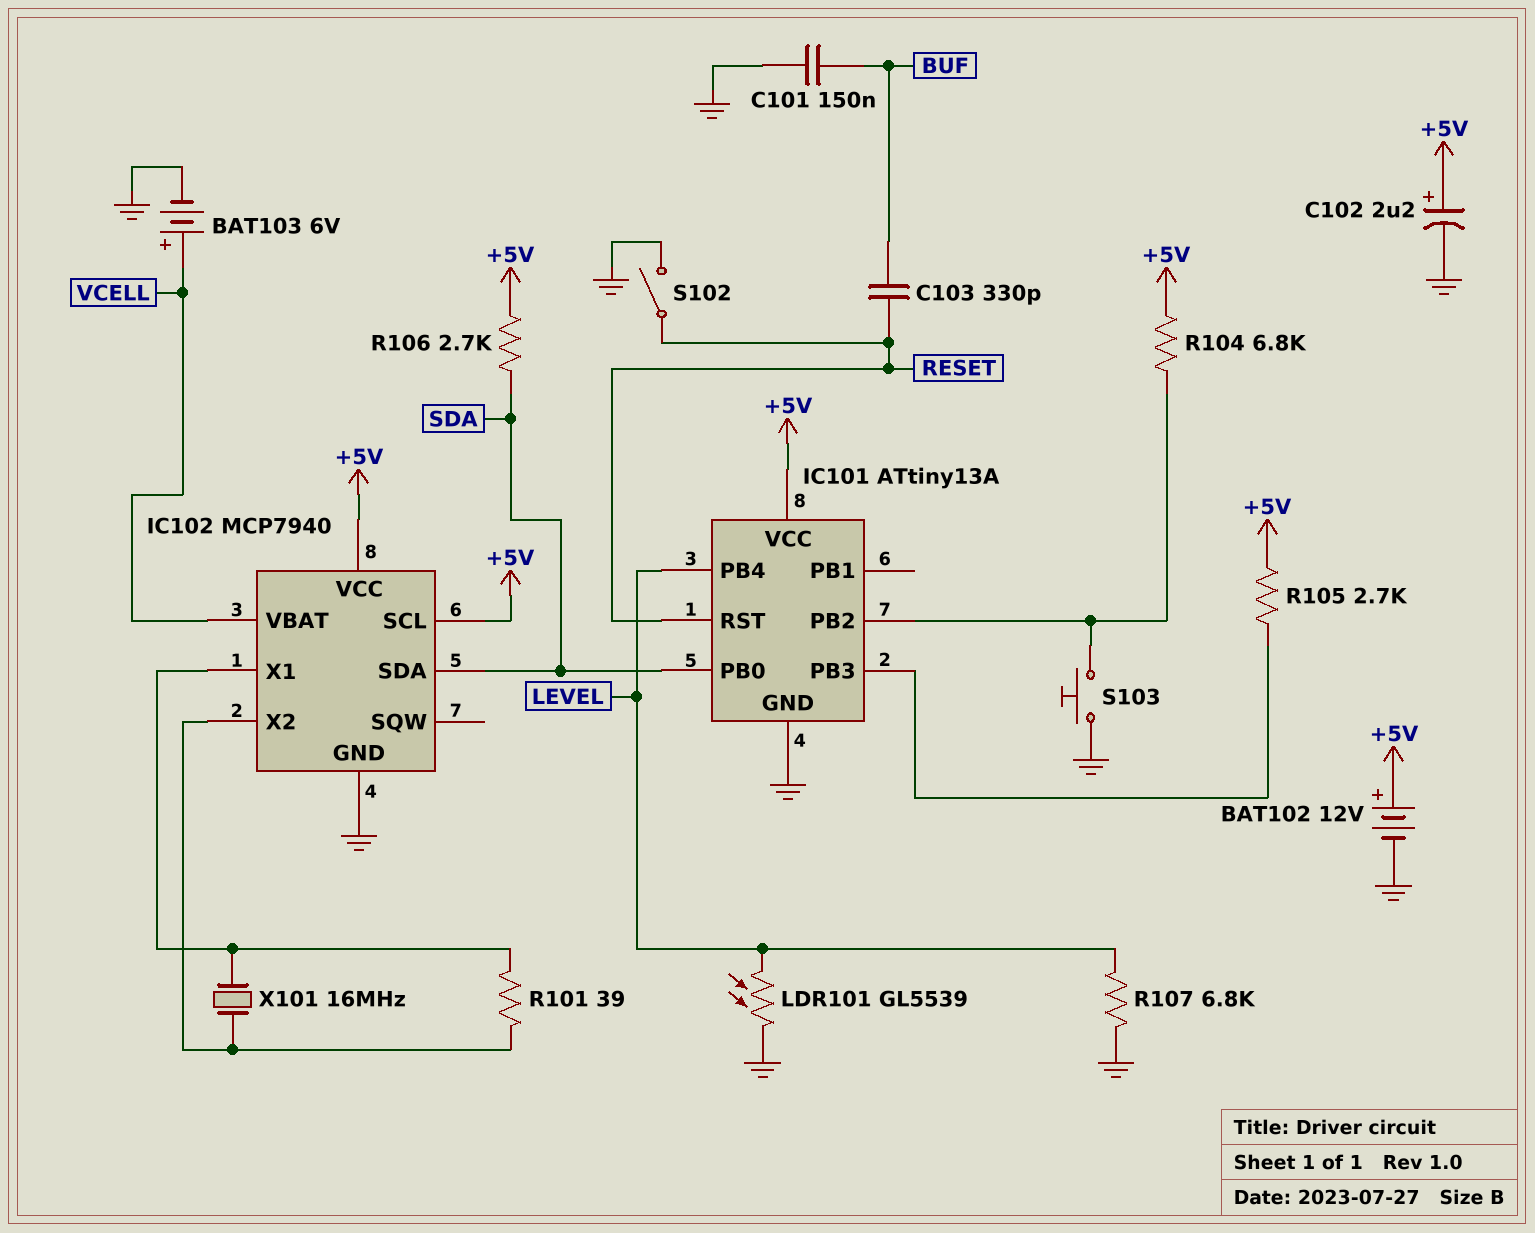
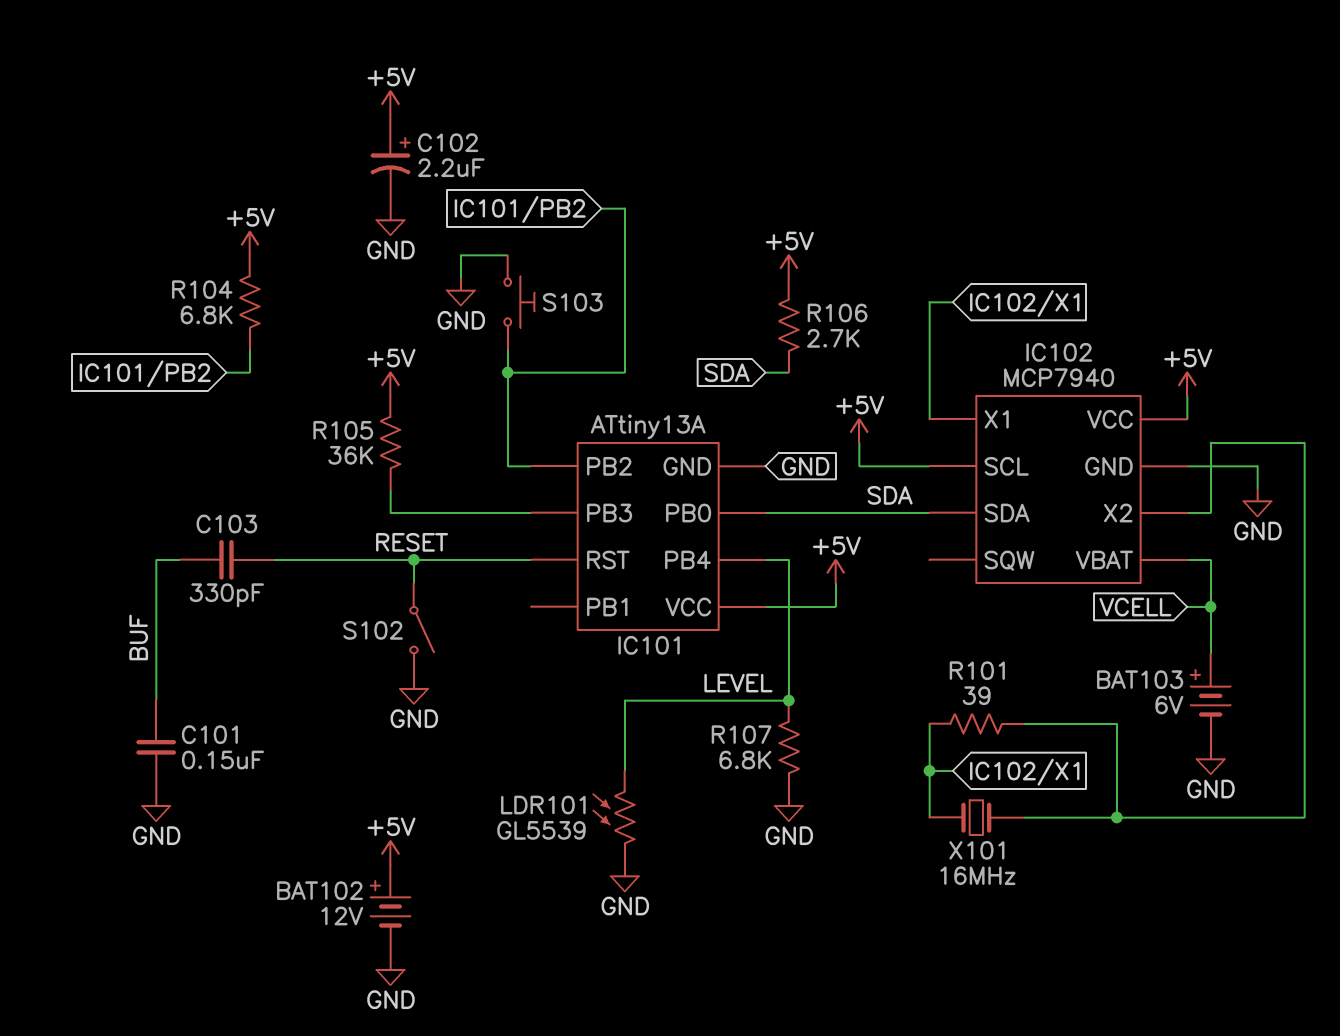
R105: 2.7k (+5V, IC101/PB3) -> 36k (+5V, IC101/PB3)

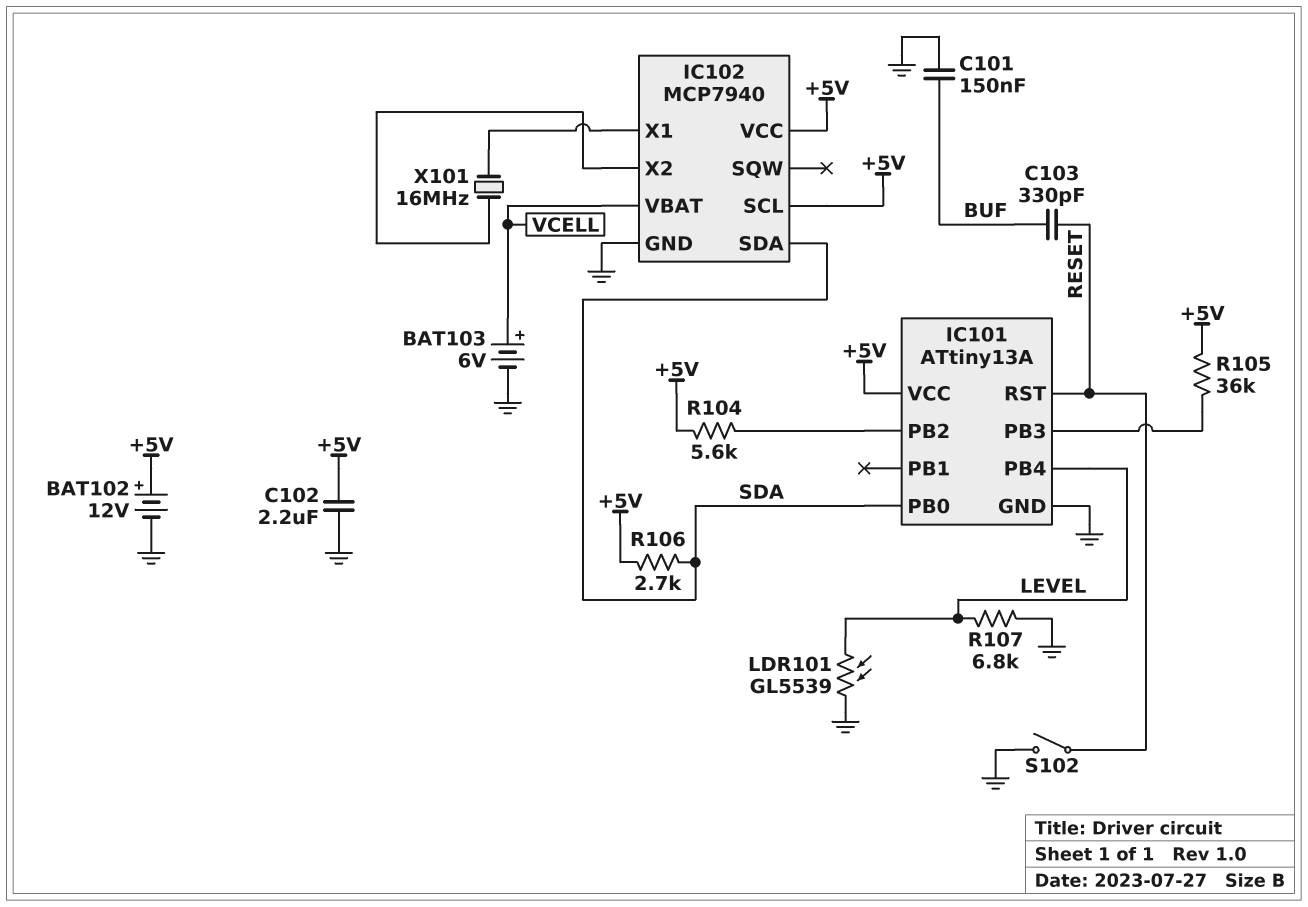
C102: 2.2uF (plus +5V, minus GND) -> 2.2uF (+5V, GND)
R101: 39 (IC102/X1, IC102/X2) -> none
R104: 6.8k (+5V, IC101/PB2) -> 5.6k (+5V, IC101/PB2)
S103: button (GND, IC101/PB2) -> none

